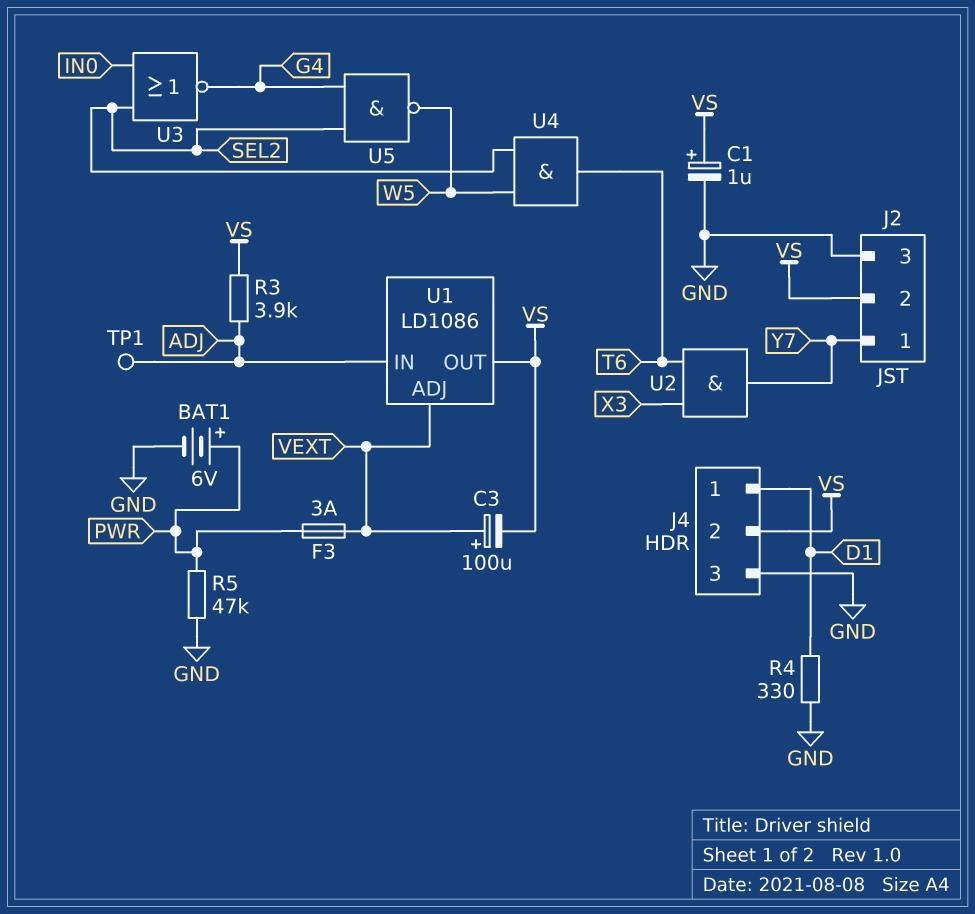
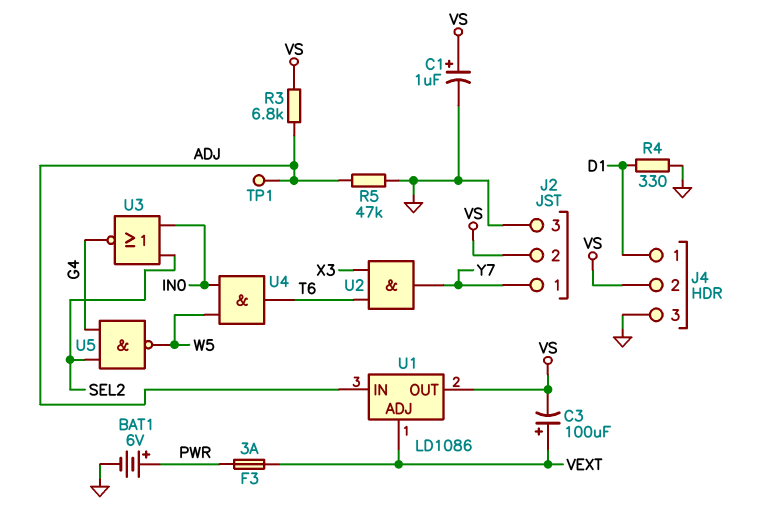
R3: 3.9k (ADJ, VS) -> 6.8k (ADJ, VS)
R5: 47k (GND, PWR) -> 47k (ADJ, GND)
U4: AND (in SEL2, in W5, out T6) -> AND (in IN0, in W5, out T6)

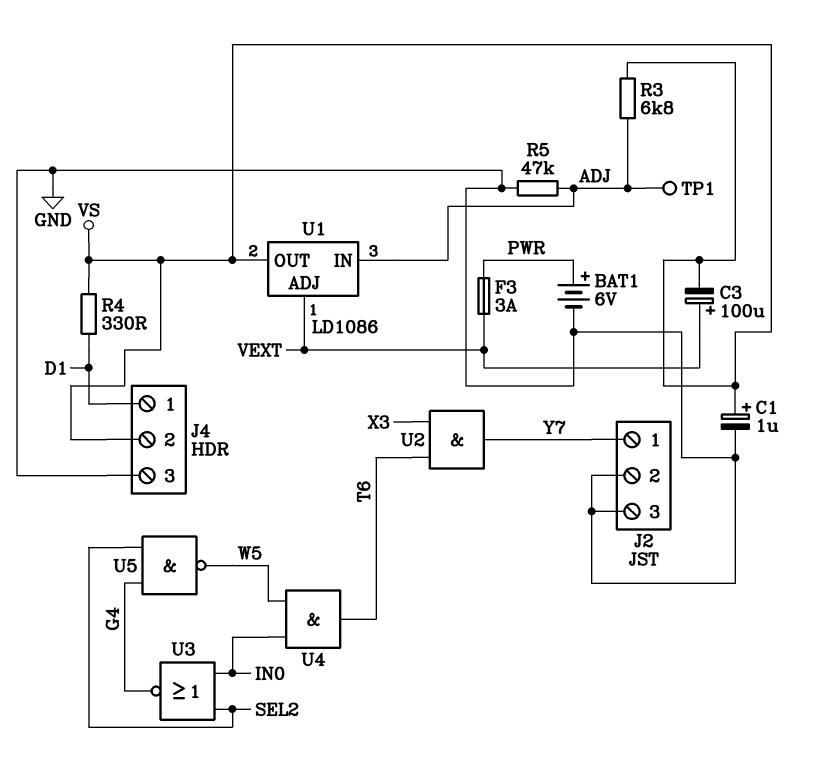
J2 pin 2: VS -> GND
R4: 330 (D1, GND) -> 330 (D1, VS)

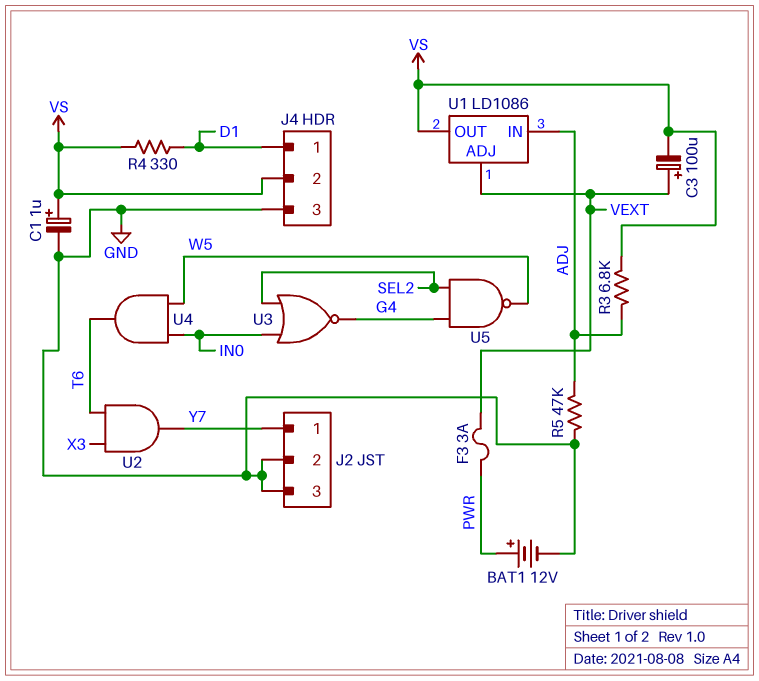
BAT1: 6V (plus PWR, minus GND) -> 12V (plus PWR, minus GND)
TP1: test point (ADJ) -> none

